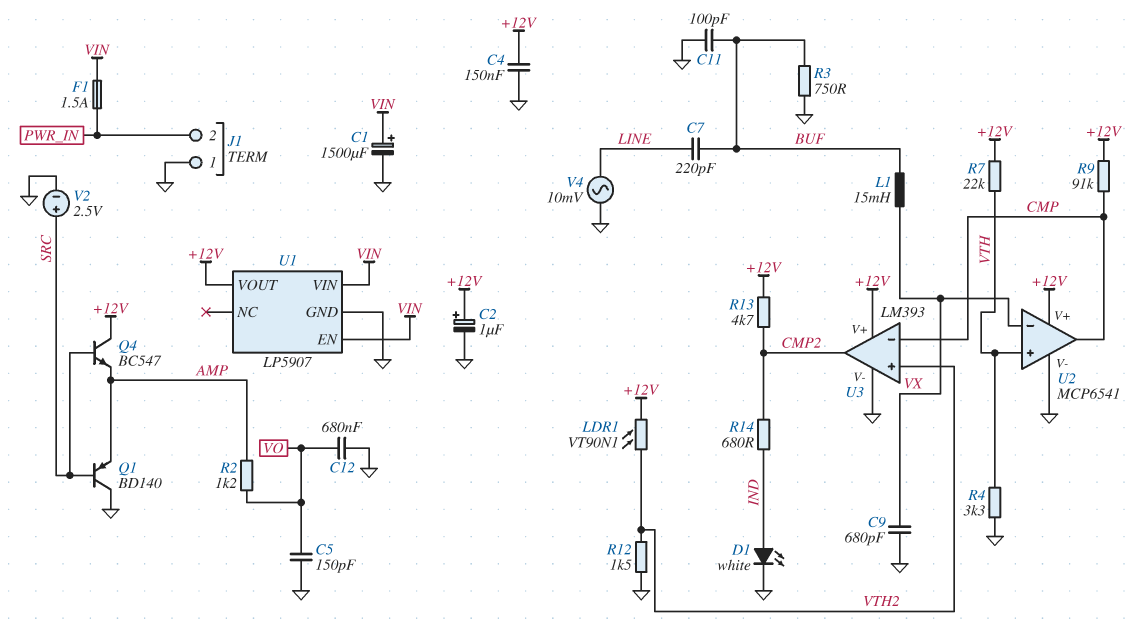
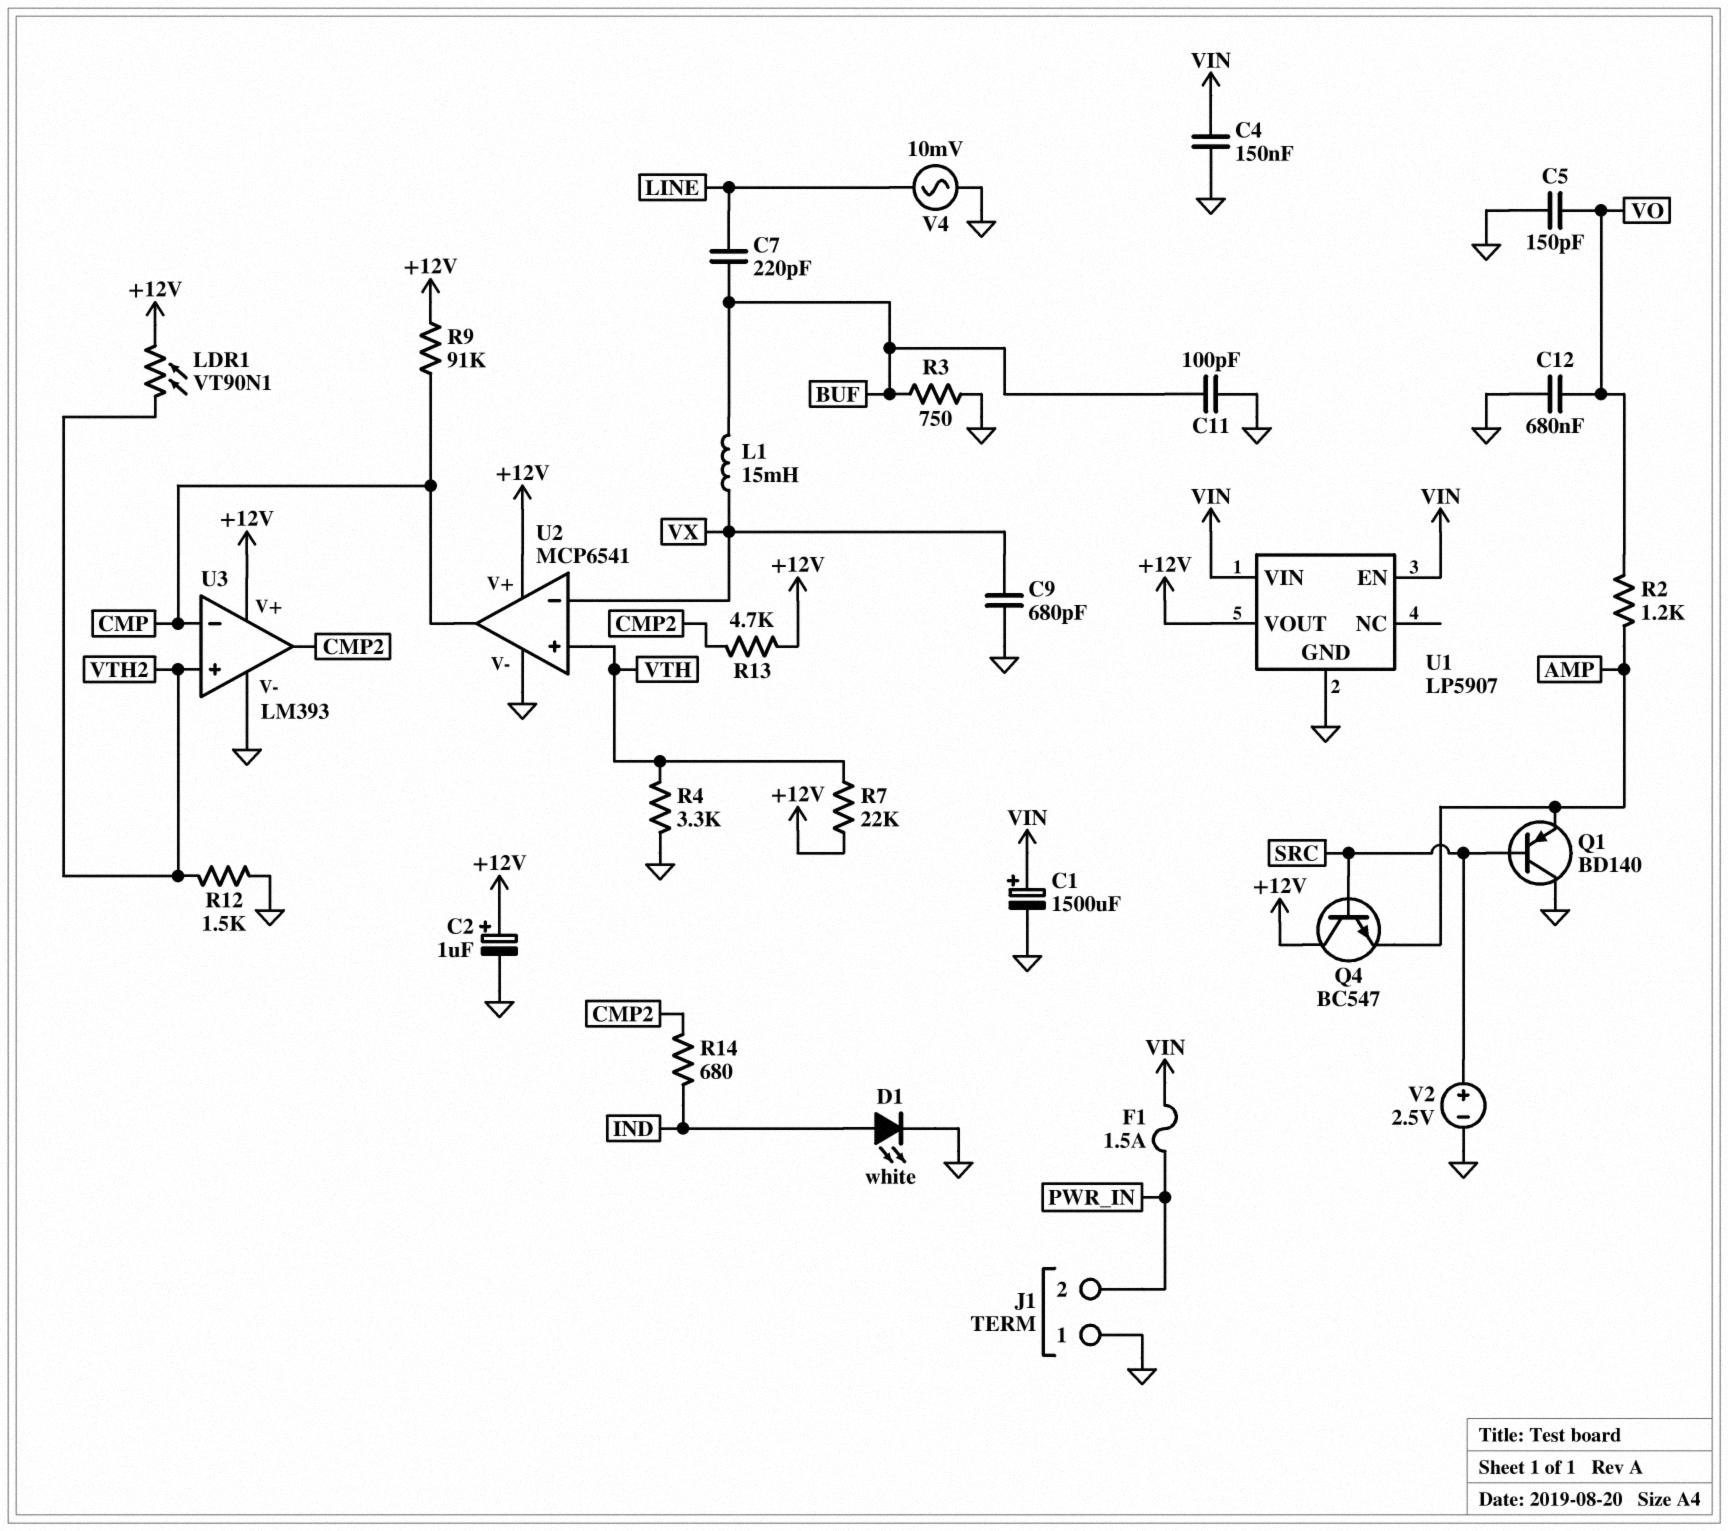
C4: 150nF (+12V, GND) -> 150nF (GND, VIN)

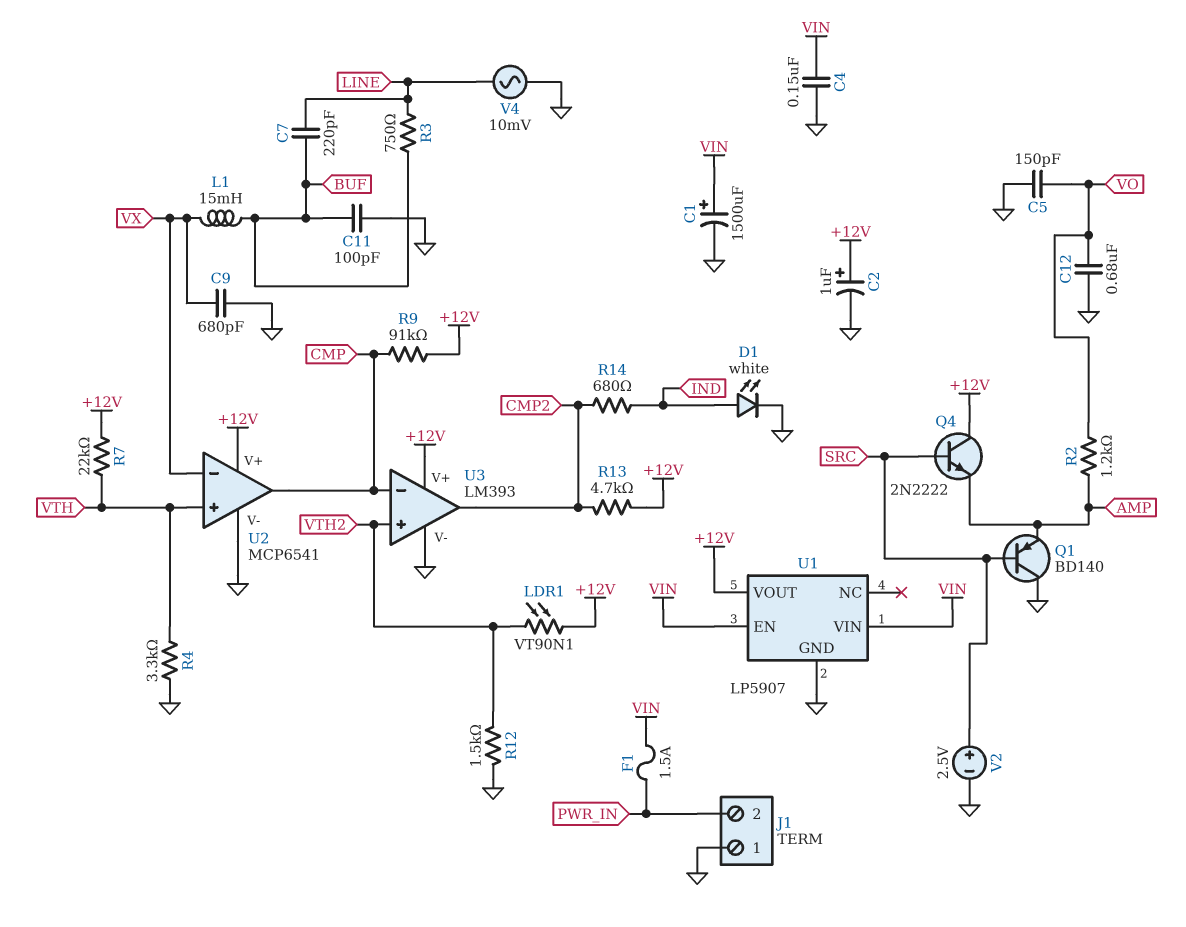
Q4: NPN BC547 (B SRC, C +12V, E AMP) -> NPN 2N2222 (B SRC, C +12V, E AMP)
R3: 750 (BUF, GND) -> 750 (BUF, LINE)

